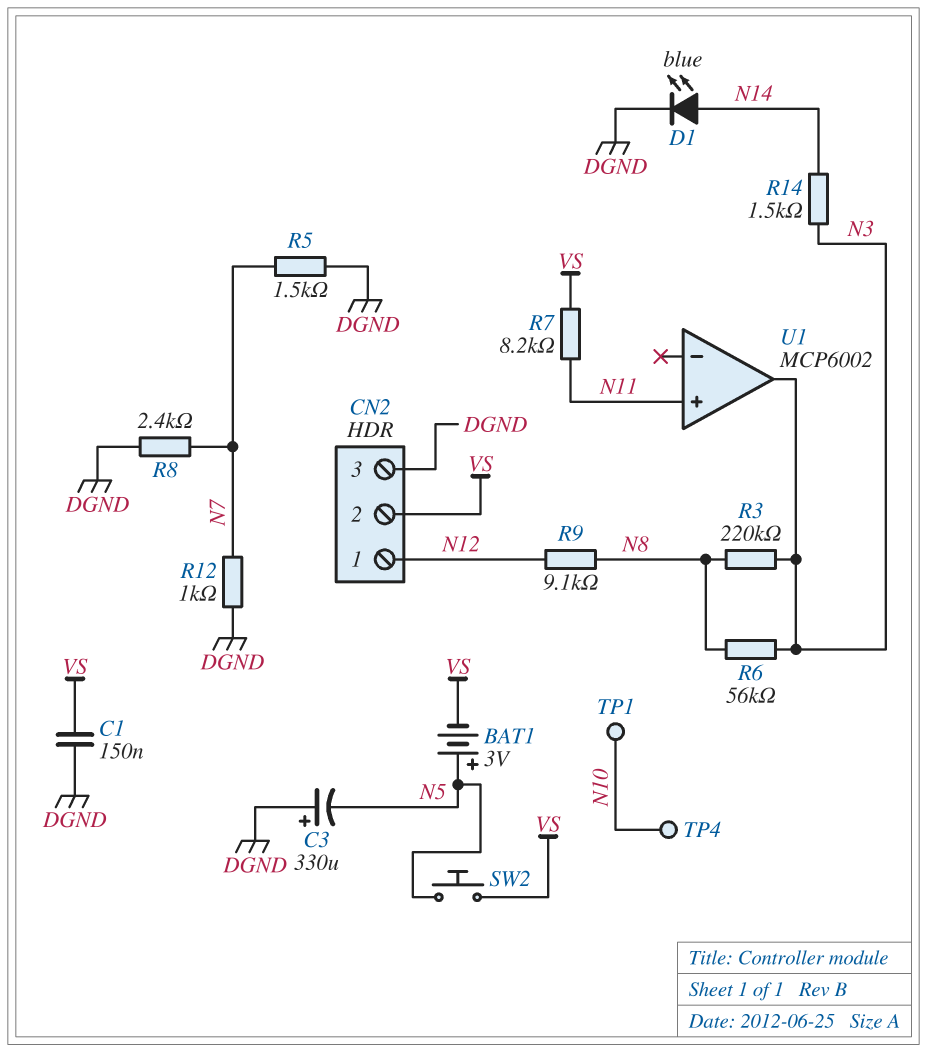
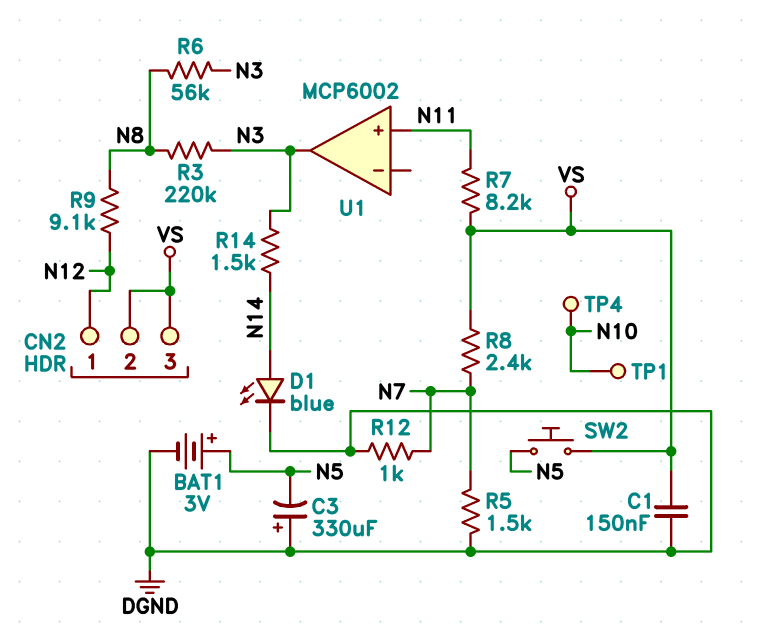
BAT1: 3V (plus N5, minus VS) -> 3V (plus N5, minus DGND)
CN2 pin 3: DGND -> VS
R8: 2.4k (DGND, N7) -> 2.4k (N7, VS)

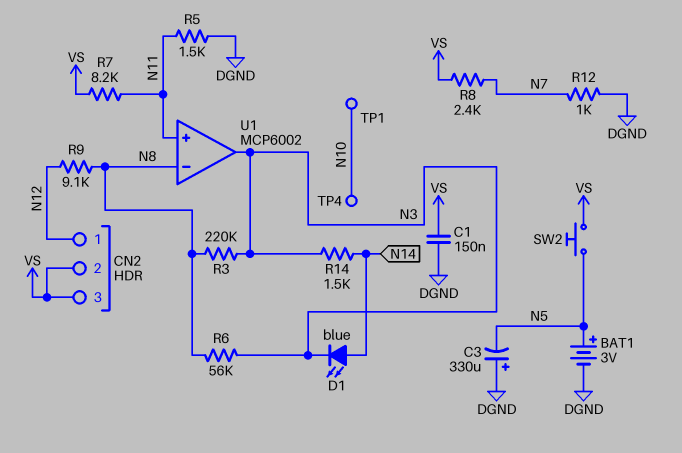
D1: LED blue (A N14, K DGND) -> LED blue (A N14, K N3)
R5: 1.5k (DGND, N7) -> 1.5k (DGND, N11)
U1 pin in-: none -> N8

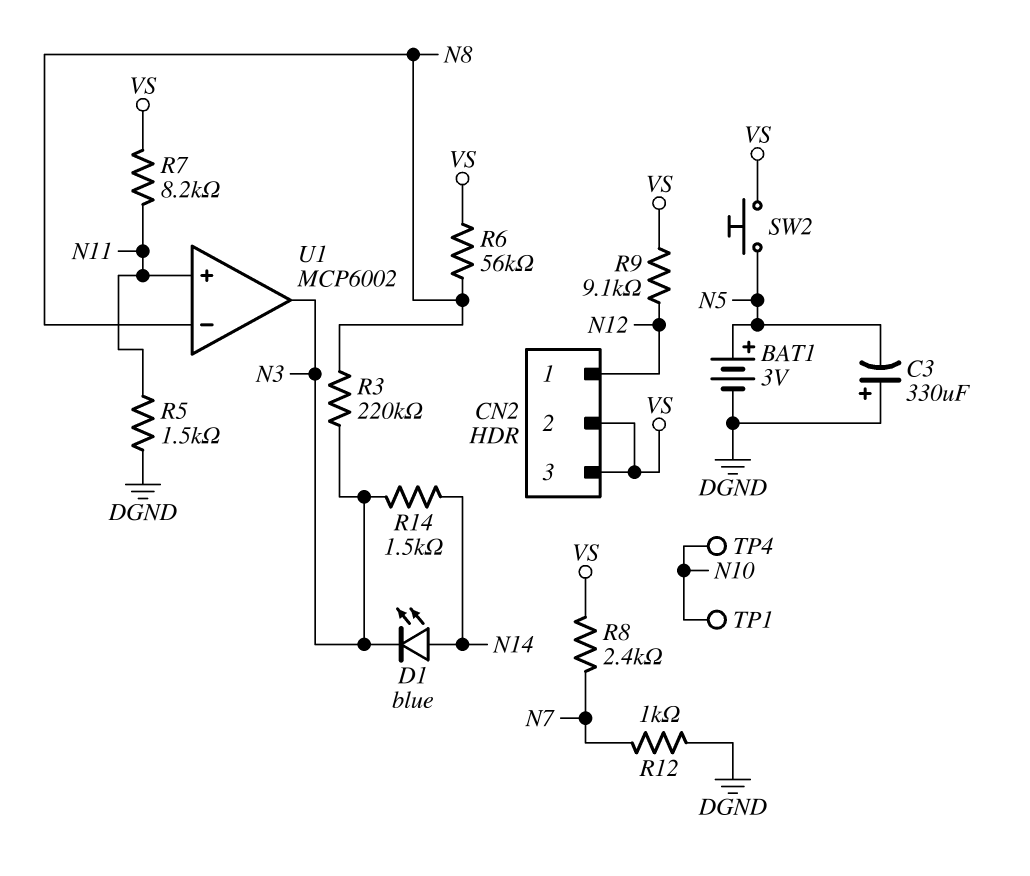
C1: 150nF (DGND, VS) -> none
R6: 56k (N3, N8) -> 56k (N8, VS)
R9: 9.1k (N8, N12) -> 9.1k (N12, VS)

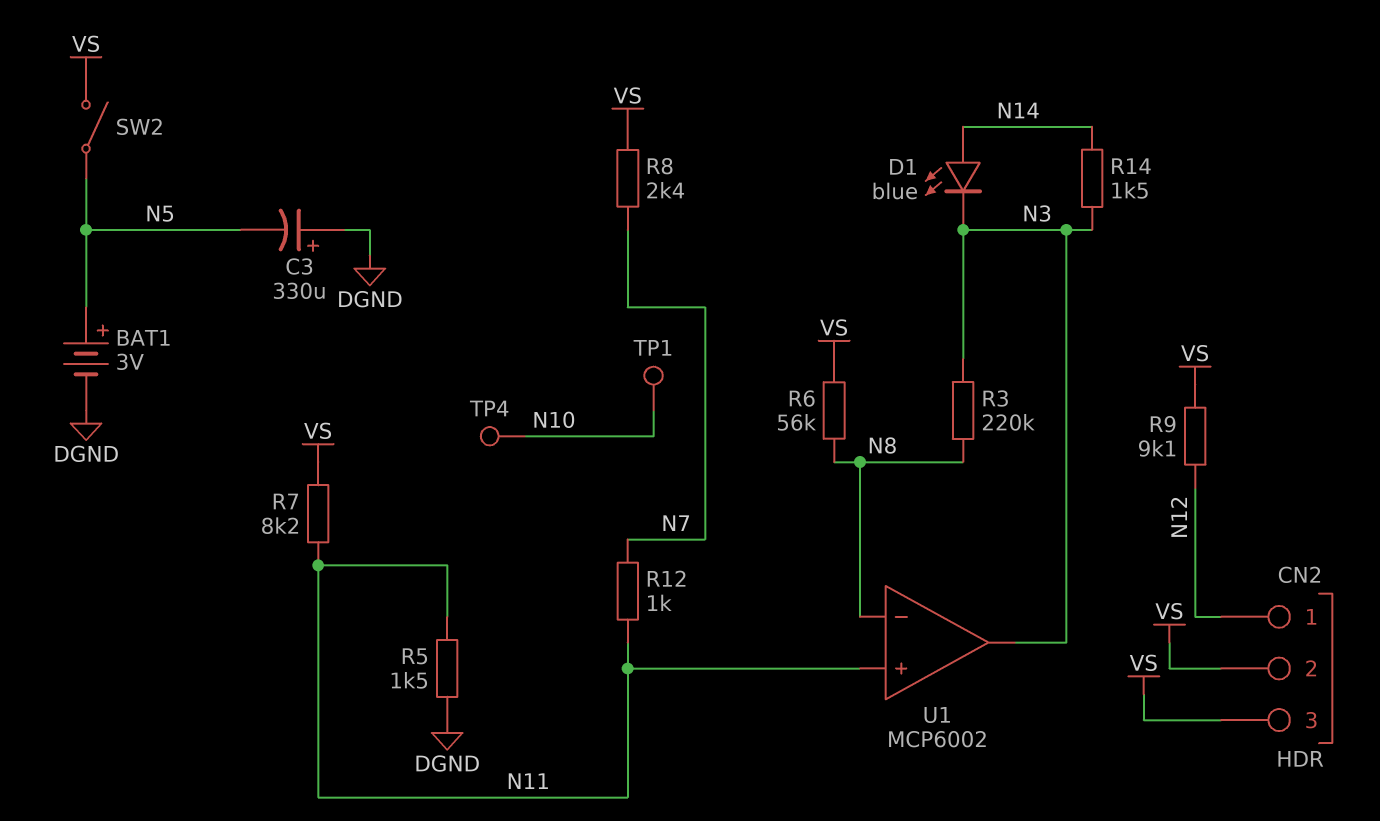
R12: 1k (DGND, N7) -> 1k (N7, N11)
SW2: button (N5, VS) -> switch (N5, VS)

